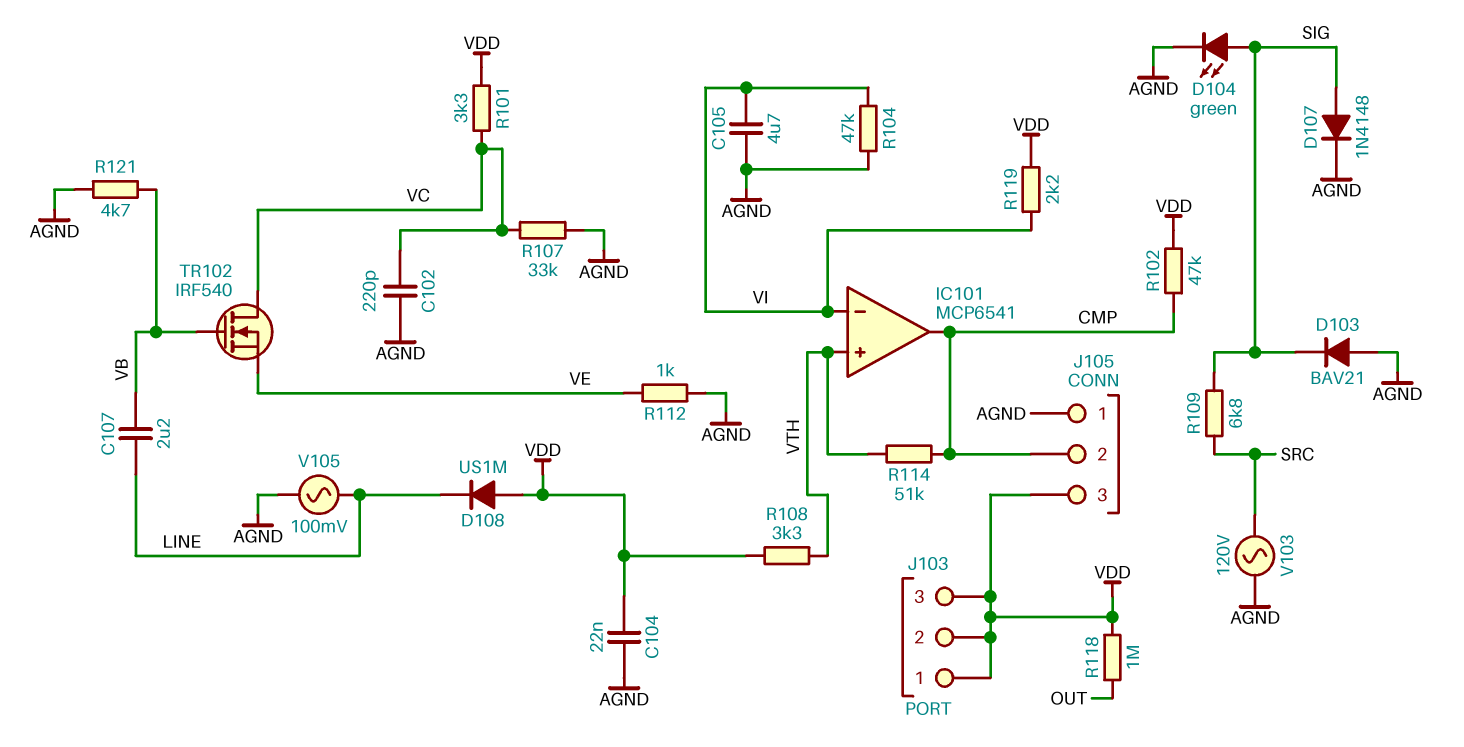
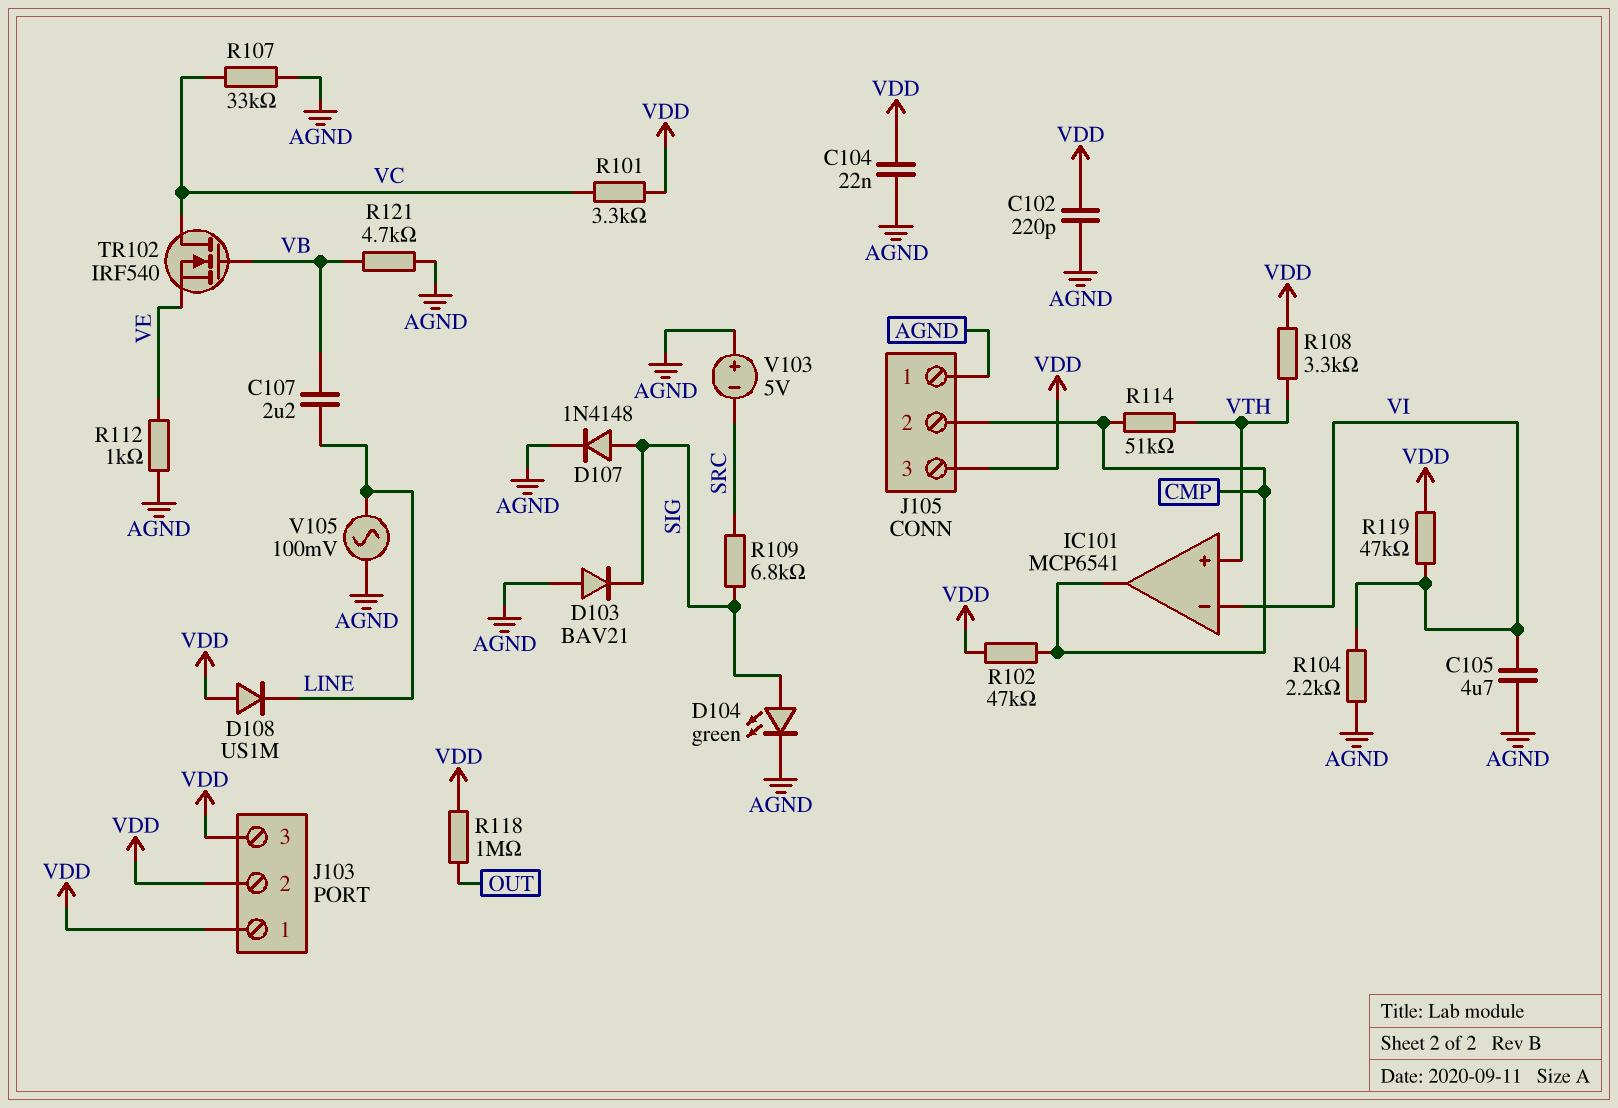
C102: 220pF (AGND, VC) -> 220pF (AGND, VDD)
R104: 47k (AGND, VI) -> 2.2k (AGND, VI)
R119: 2.2k (VDD, VI) -> 47k (VDD, VI)
V103: AC 120V (AGND, SRC) -> 5V (plus AGND, minus SRC)

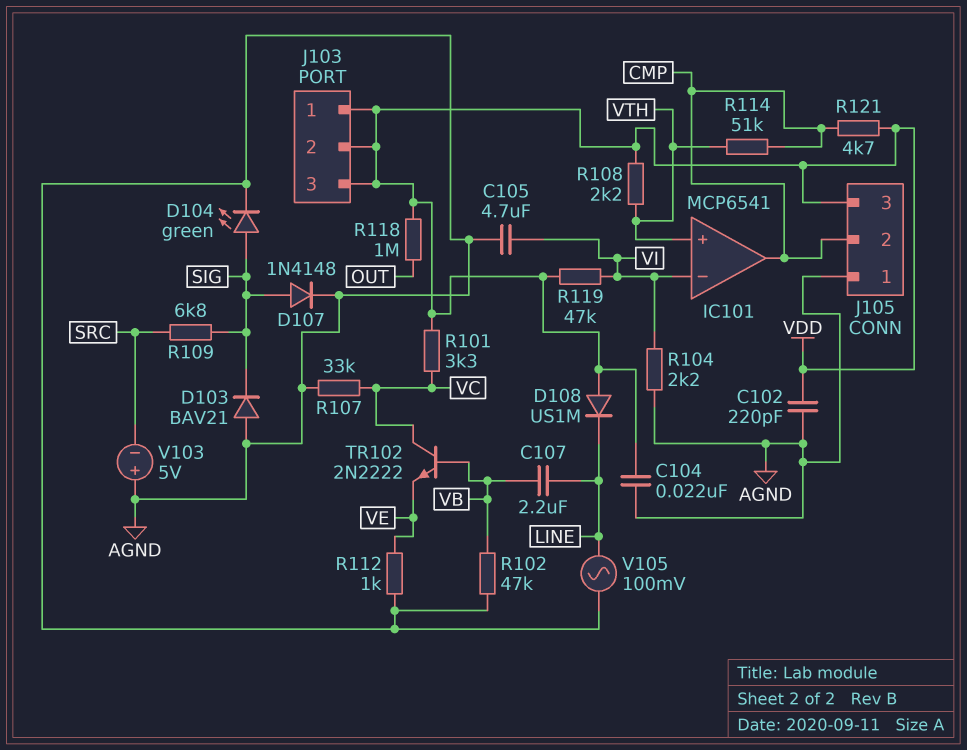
R102: 47k (CMP, VDD) -> 47k (AGND, VB)
R108: 3.3k (VDD, VTH) -> 2.2k (VDD, VTH)
R121: 4.7k (AGND, VB) -> 4.7k (CMP, VDD)
TR102: NMOS IRF540 (G VB, D VC, S VE) -> NPN 2N2222 (B VB, C VC, E VE)

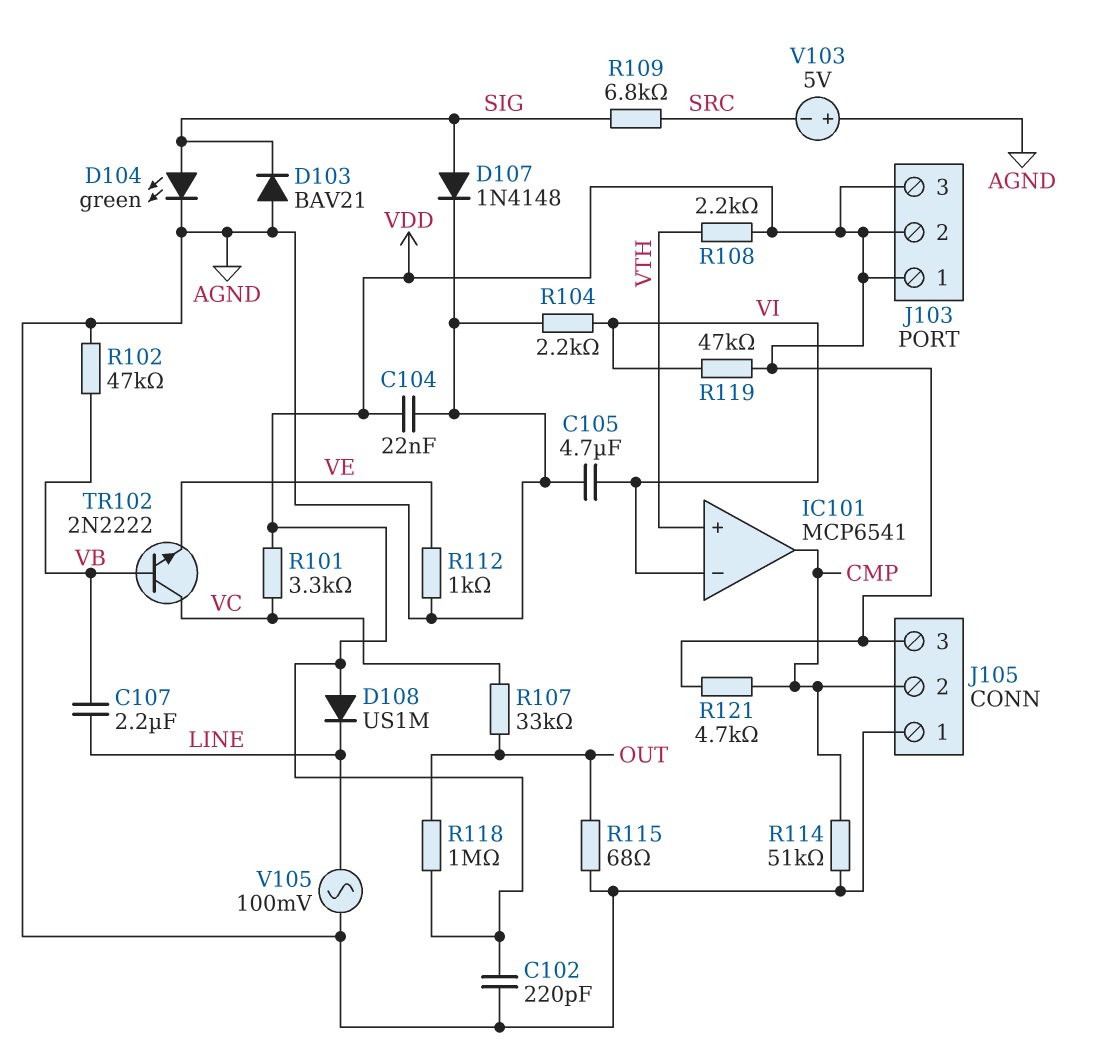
R107: 33k (AGND, VC) -> 33k (OUT, VC)
R114: 51k (CMP, VTH) -> 51k (AGND, CMP)
R115: none -> 68 (AGND, OUT)

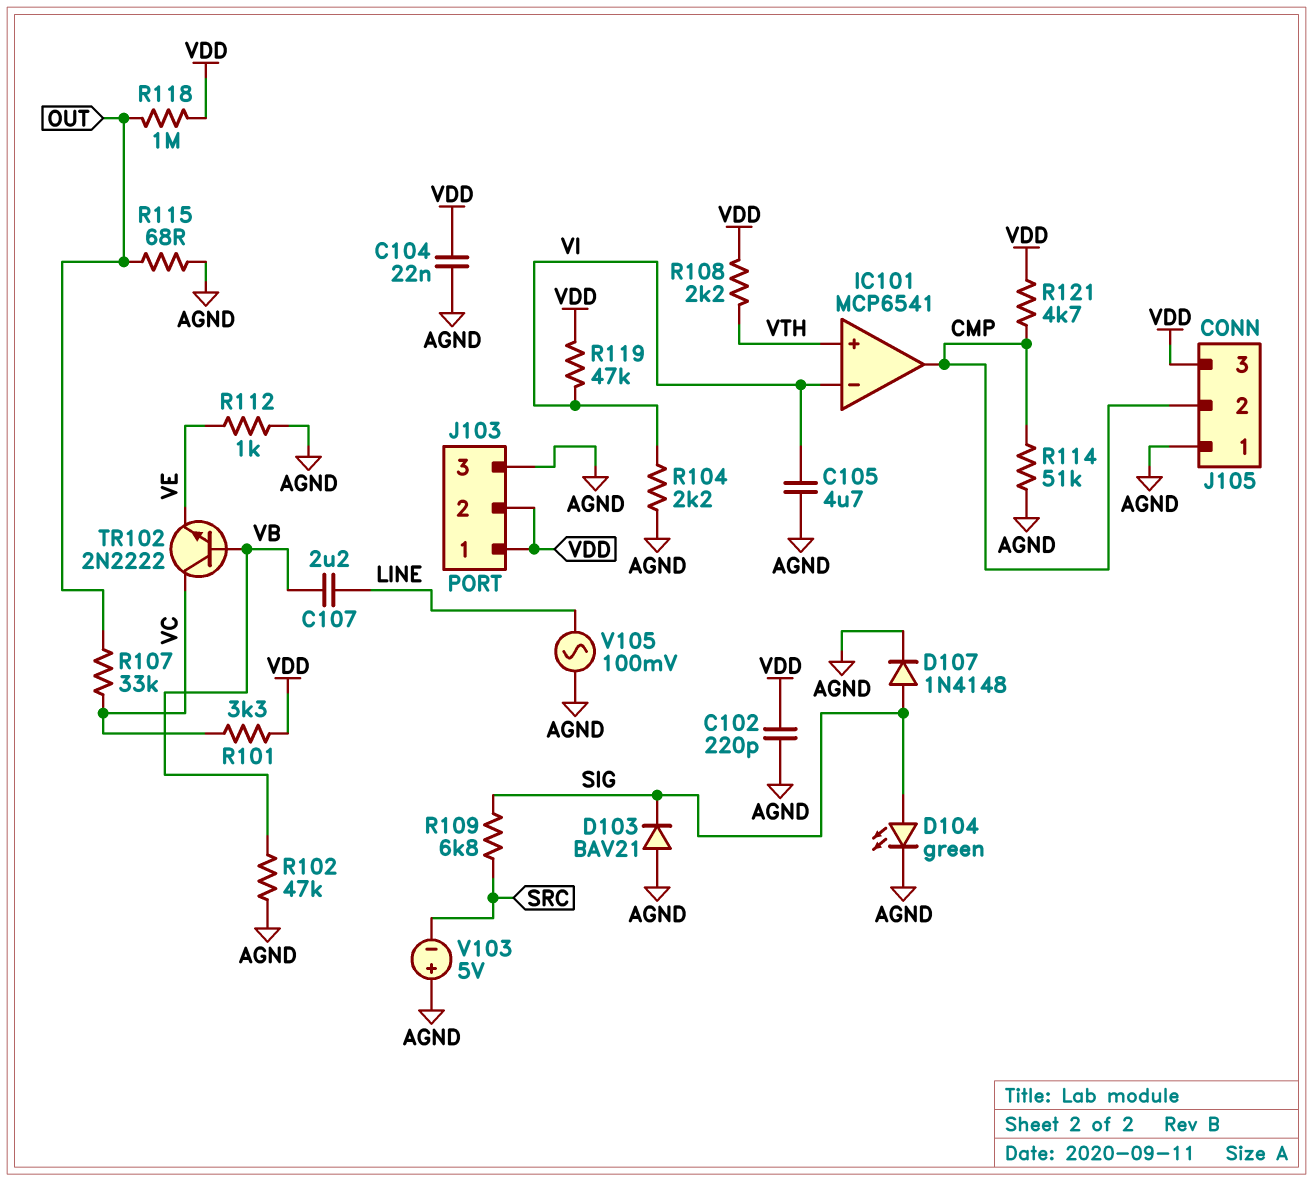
D108: diode US1M (A VDD, K LINE) -> none
J103 pin 3: VDD -> AGND

